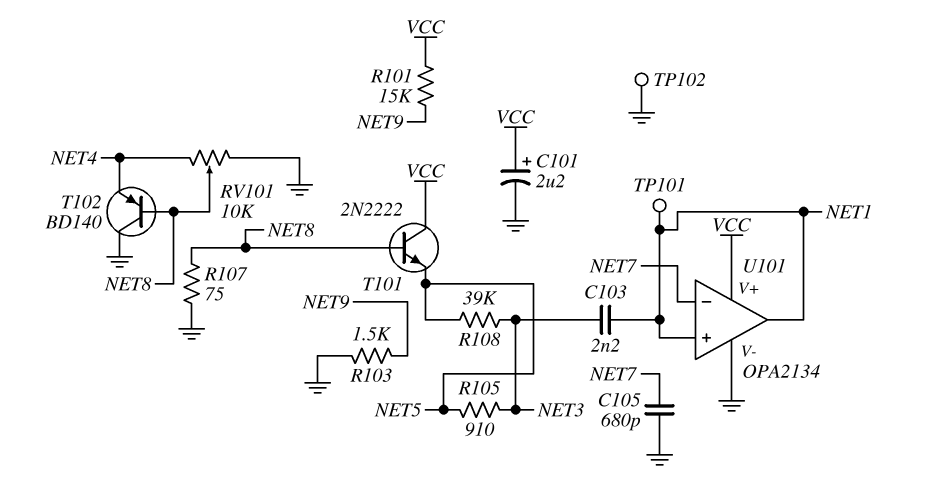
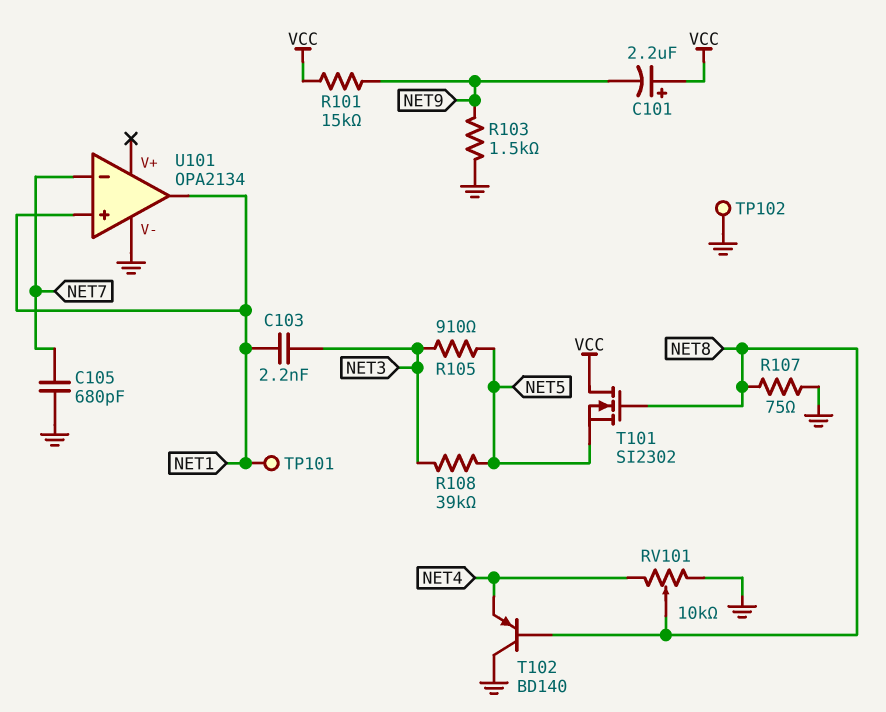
C101: 2.2uF (plus VCC, minus GND) -> 2.2uF (plus VCC, minus NET9)
T101: NPN 2N2222 (B NET8, C VCC, E NET5) -> NMOS SI2302 (G NET8, D VCC, S NET5)
U101 pin V+: VCC -> none

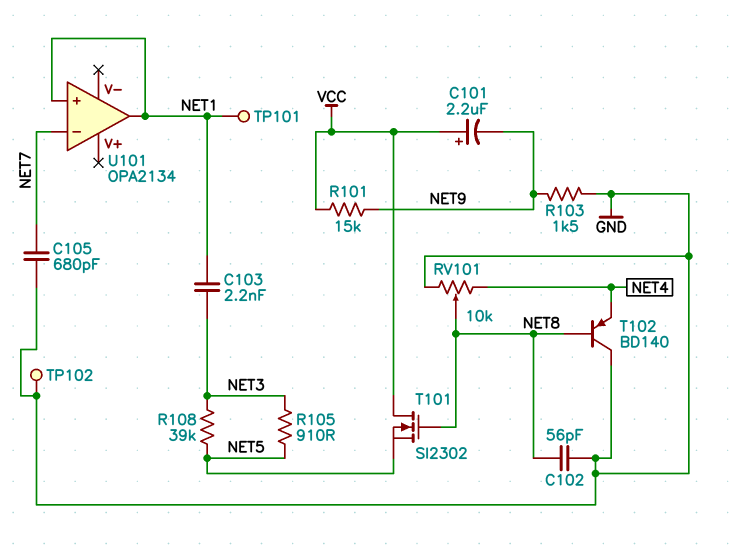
C102: none -> 56pF (GND, NET8)
R107: 75 (GND, NET8) -> none
U101 pin V-: GND -> none

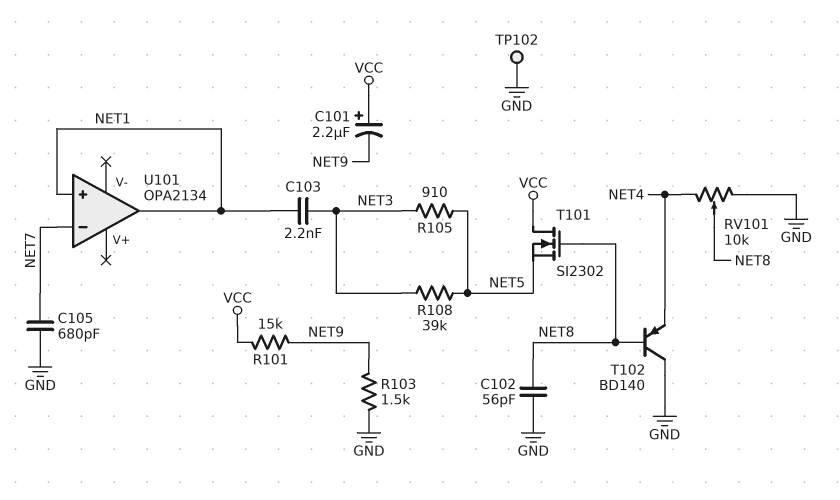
TP101: test point (NET1) -> none

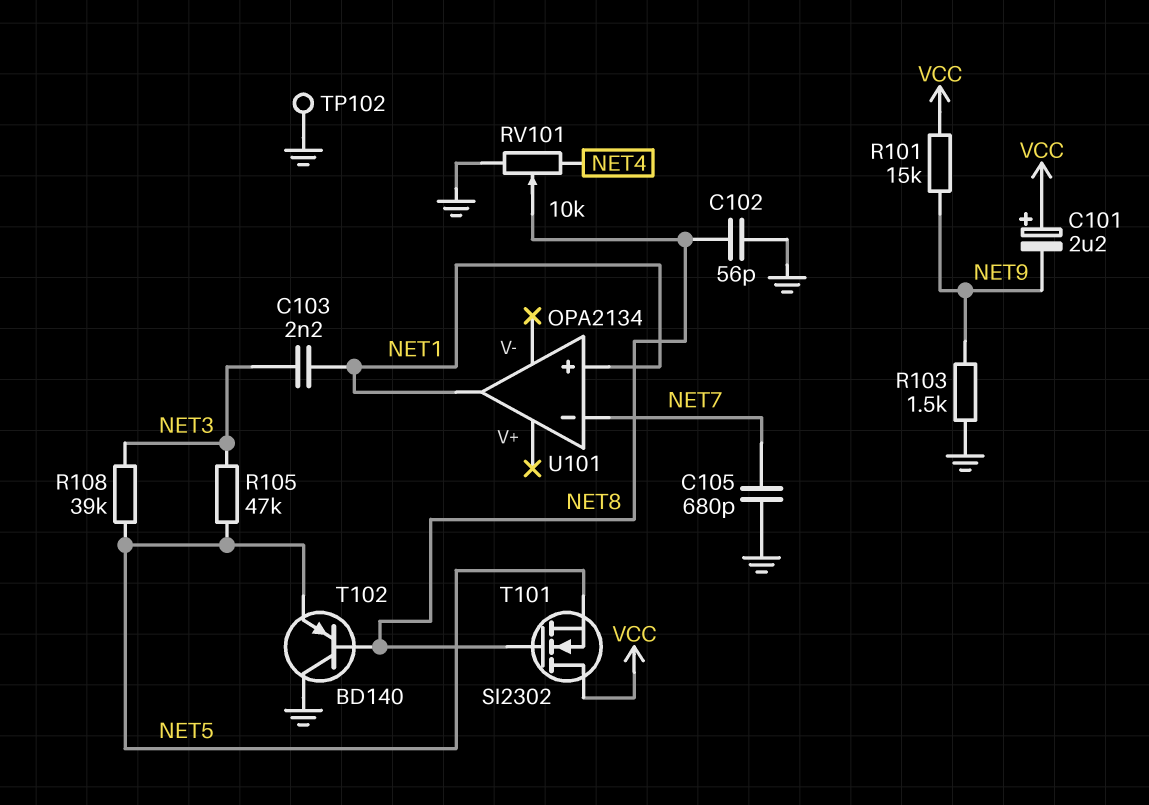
R105: 910 (NET3, NET5) -> 47k (NET3, NET5)
T102: PNP BD140 (B NET8, C GND, E NET4) -> PNP BD140 (B NET8, C GND, E NET5)

